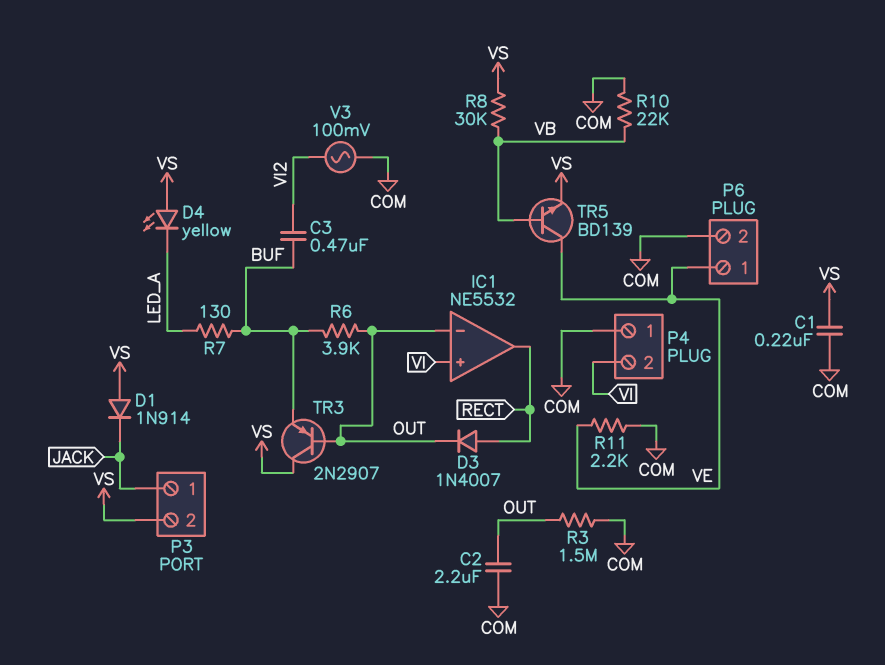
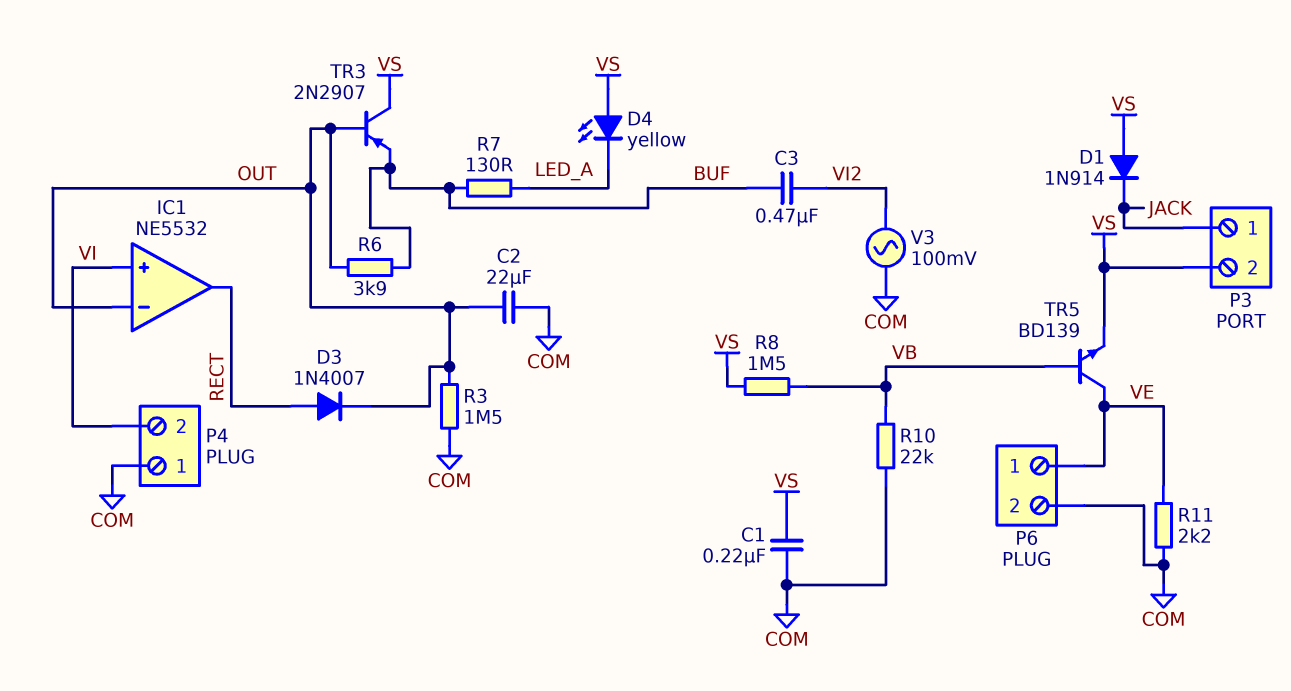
C2: 2.2uF (COM, OUT) -> 22uF (COM, OUT)
R8: 30k (VB, VS) -> 1.5M (VB, VS)

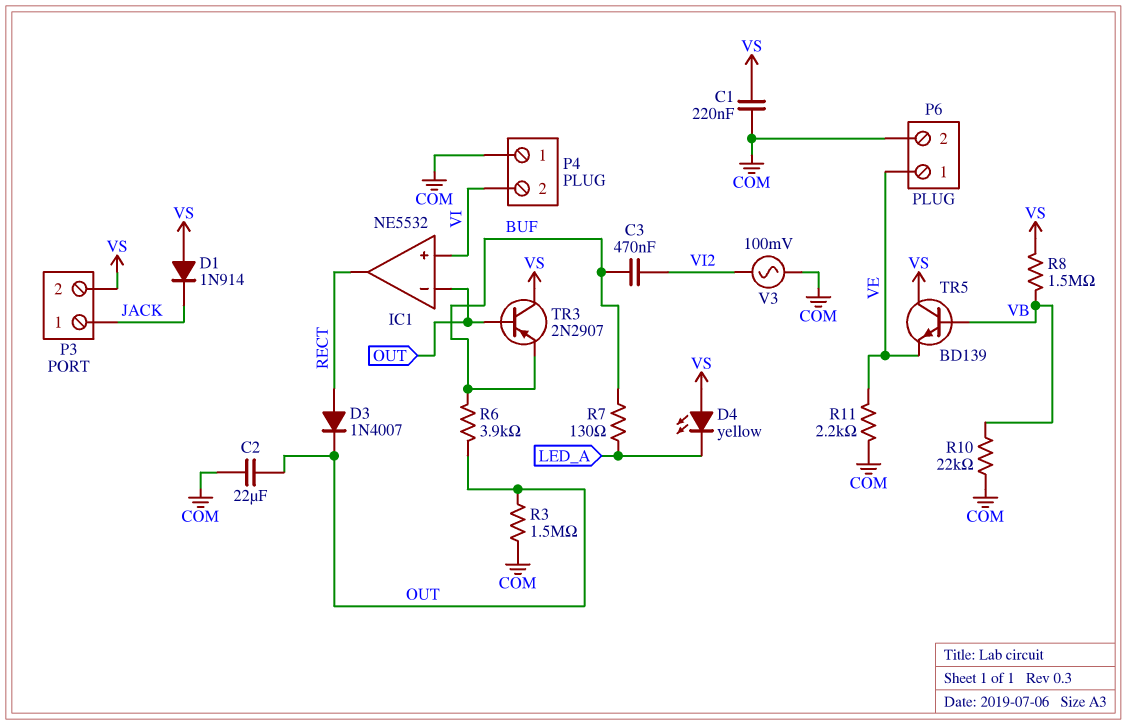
TR5: NPN BD139 (B VB, C VE, E VS) -> NPN BD139 (B VB, C VS, E VE)

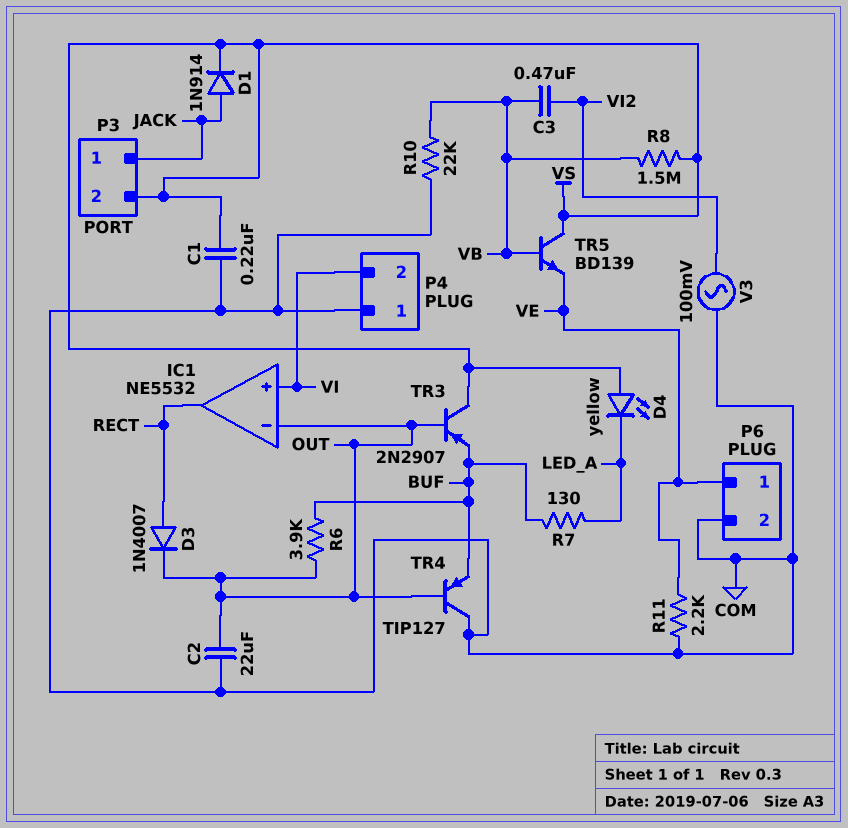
C3: 470nF (BUF, VI2) -> 470nF (VB, VI2)
D1: diode 1N914 (A VS, K JACK) -> diode 1N914 (A JACK, K VS)
R3: 1.5M (COM, OUT) -> none
TR4: none -> PNP TIP127 (B OUT, C COM, E BUF)

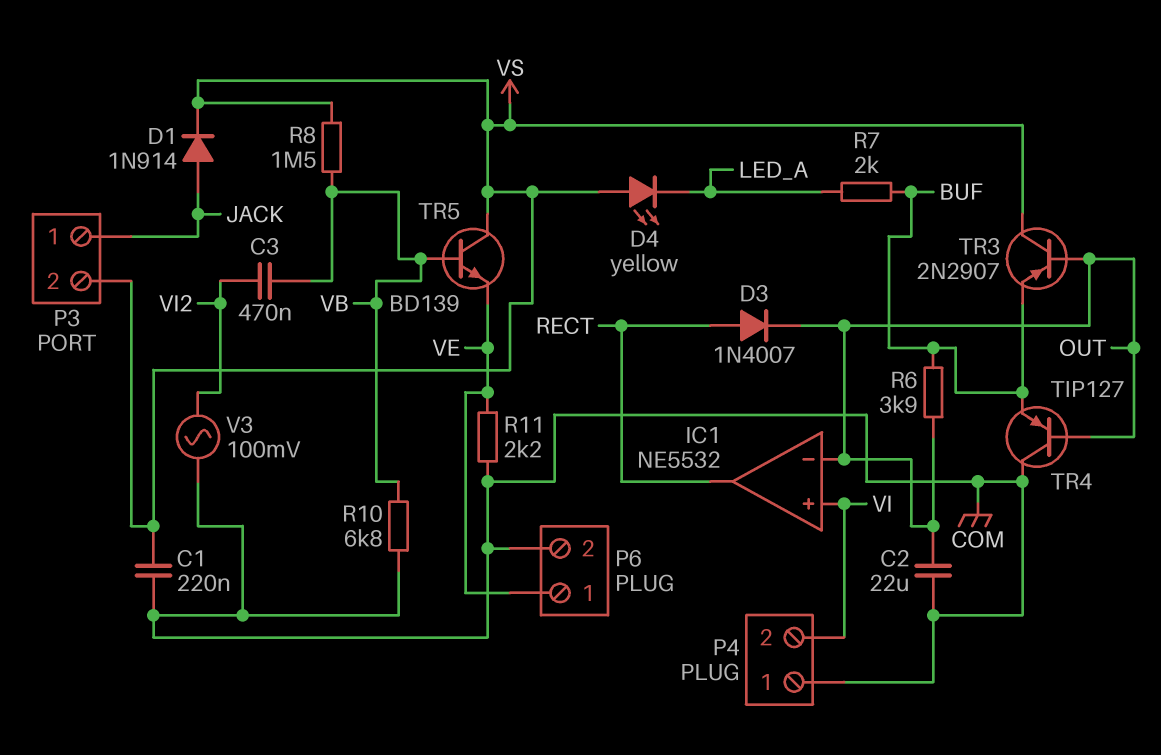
R7: 130 (BUF, LED_A) -> 2k (BUF, LED_A)
R10: 22k (COM, VB) -> 6.8k (COM, VB)

